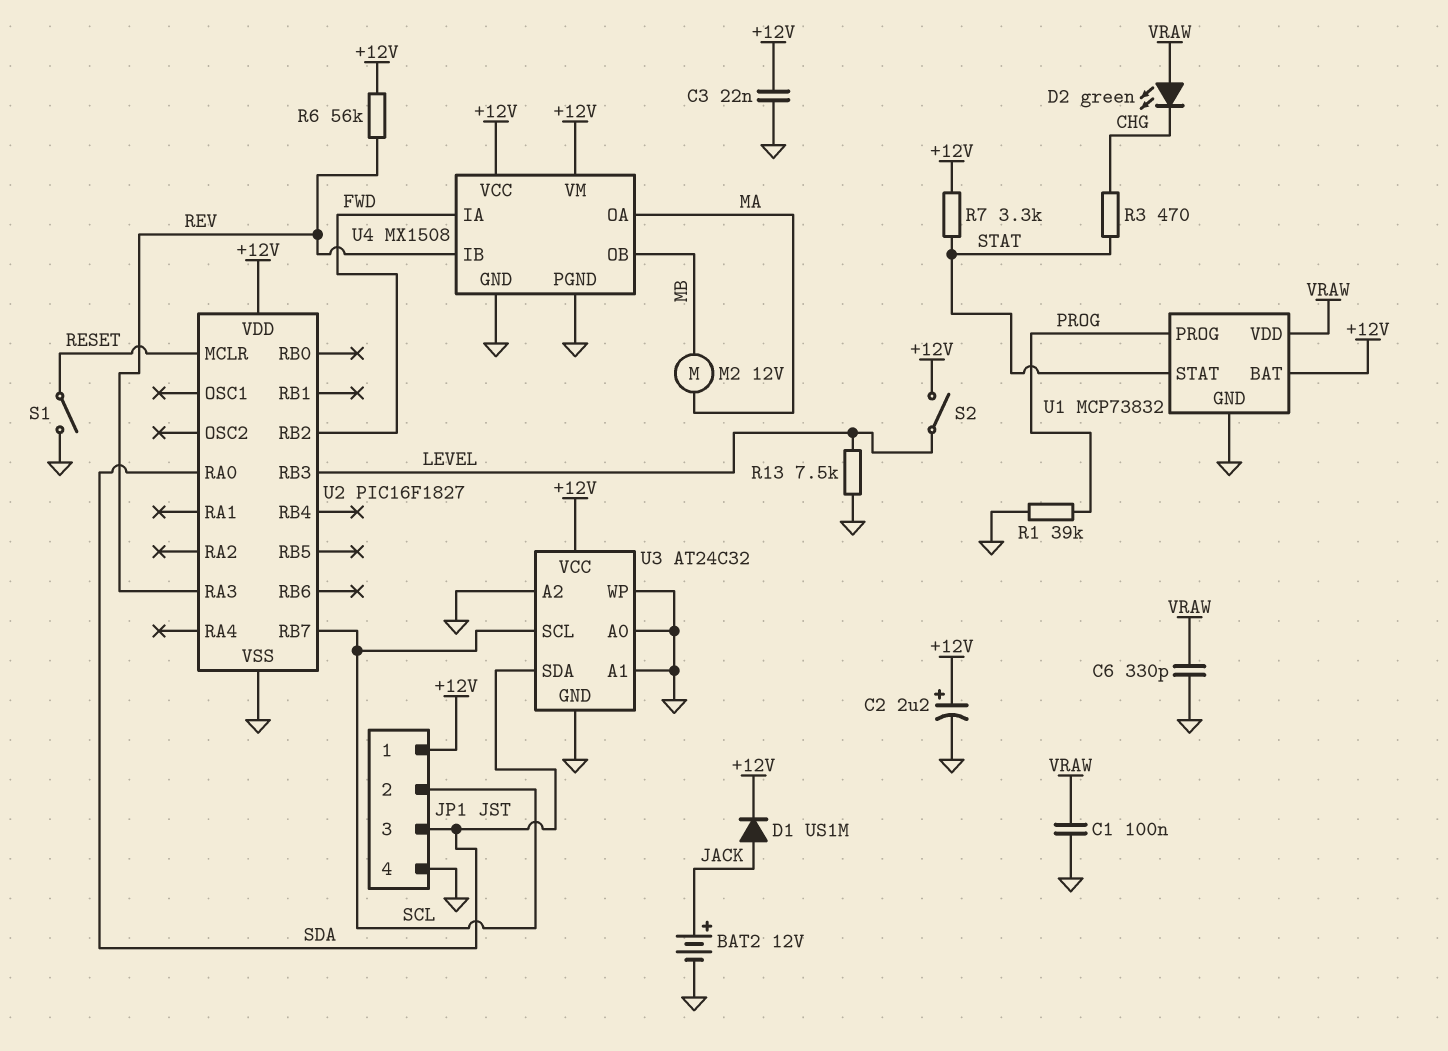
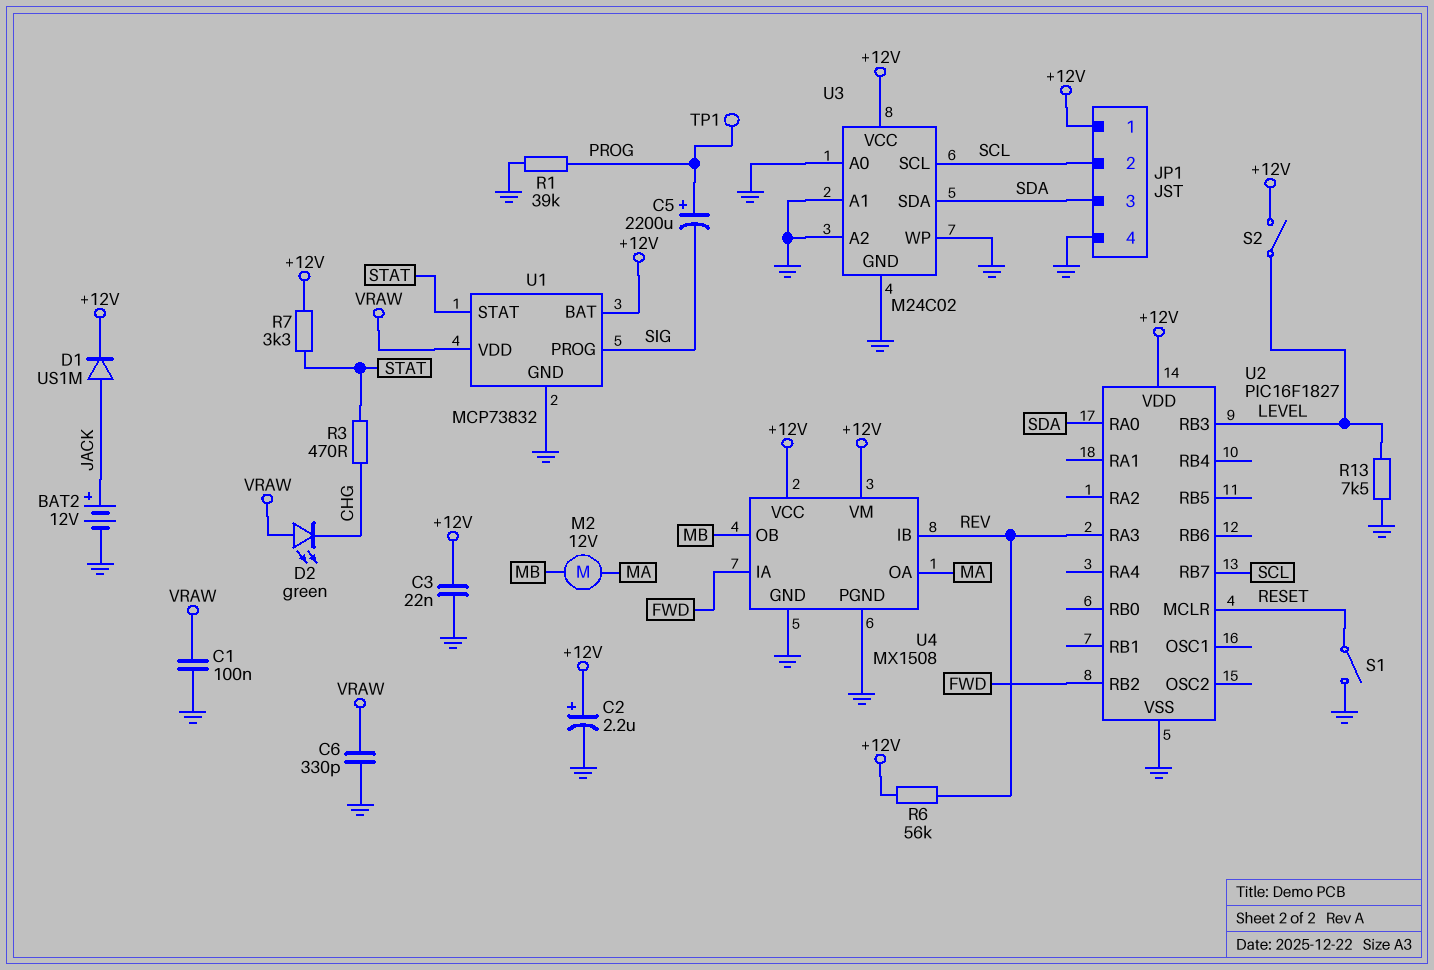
C5: none -> 2200uF (plus PROG, minus SIG)
TP1: none -> test point (PROG)
U1 pin PROG: PROG -> SIG
U3: AT24C32 -> M24C02

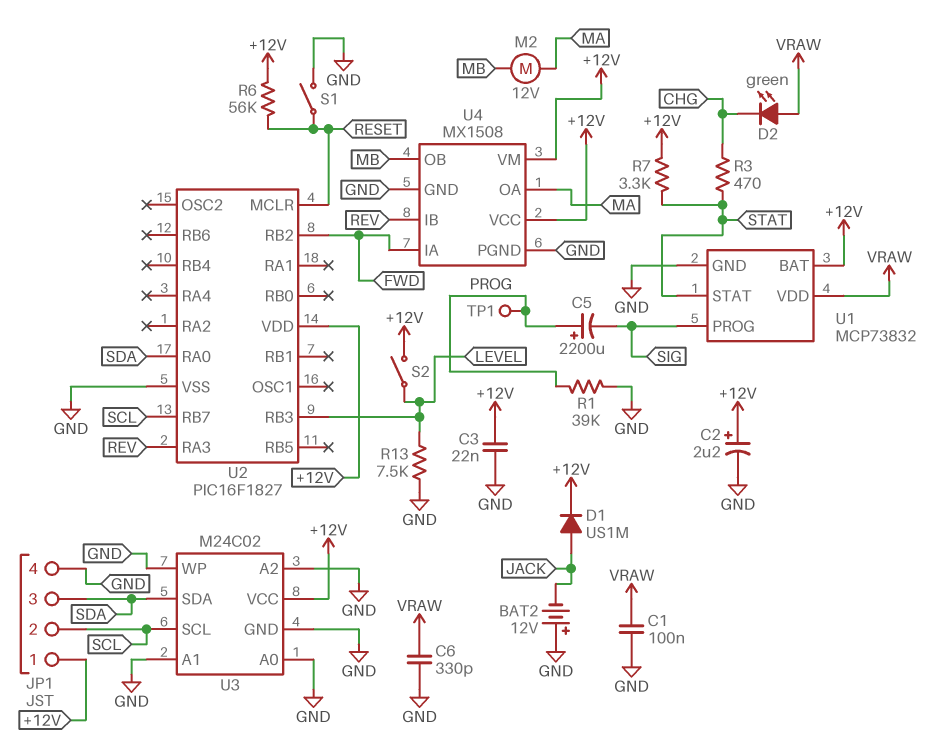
BAT2: 12V (plus JACK, minus GND) -> 12V (plus GND, minus JACK)
R6: 56k (+12V, REV) -> 56k (+12V, RESET)

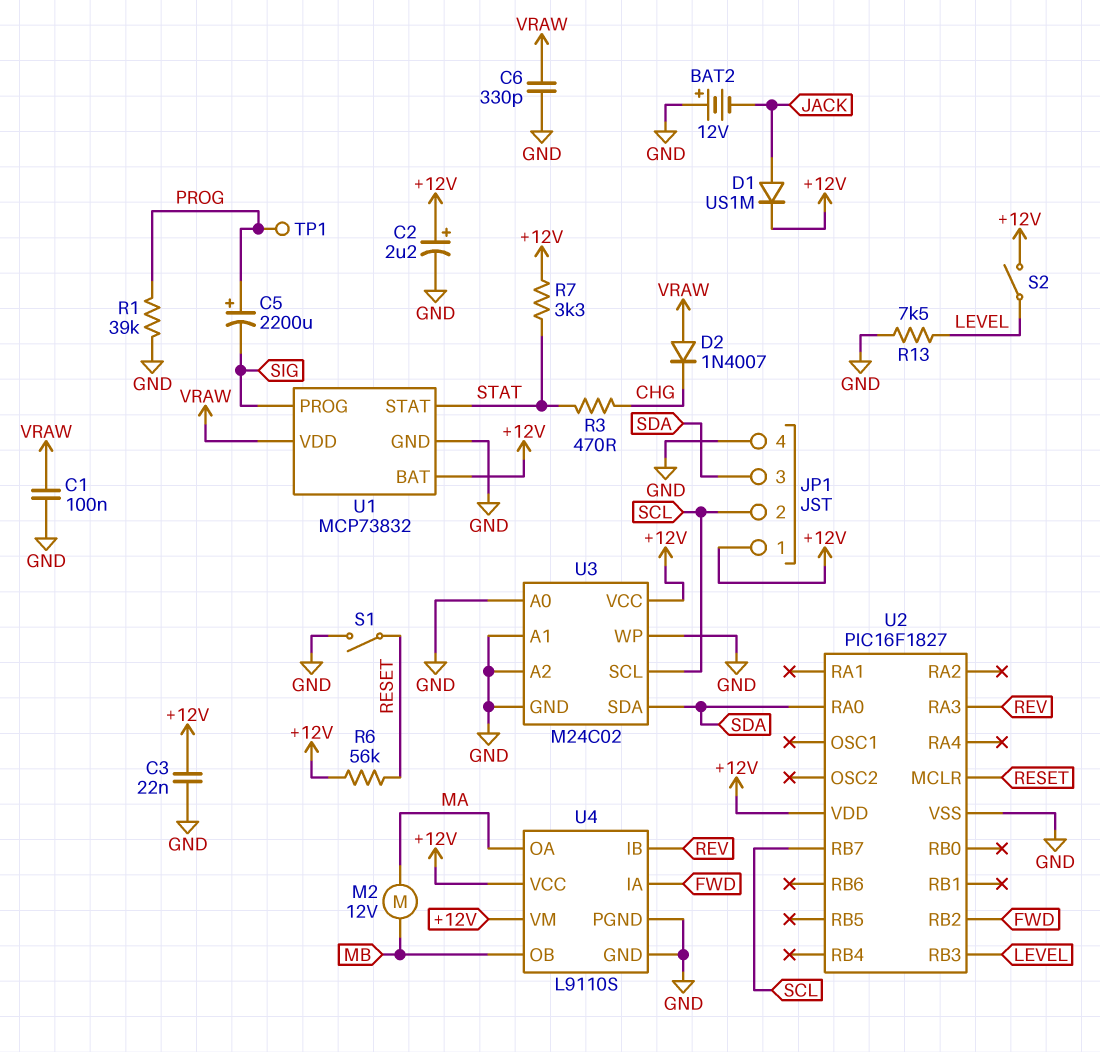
D2: LED green (A VRAW, K CHG) -> diode 1N4007 (A VRAW, K CHG)
U4: MX1508 -> L9110S

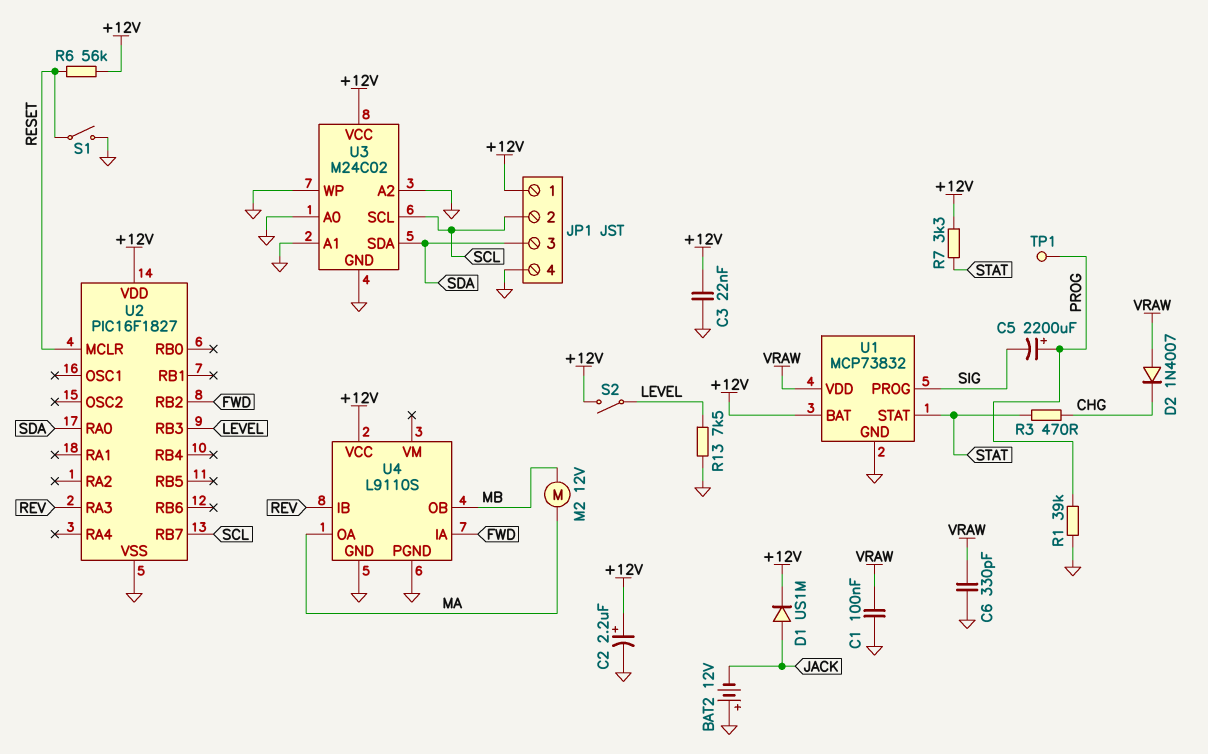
U4 pin VM: +12V -> none

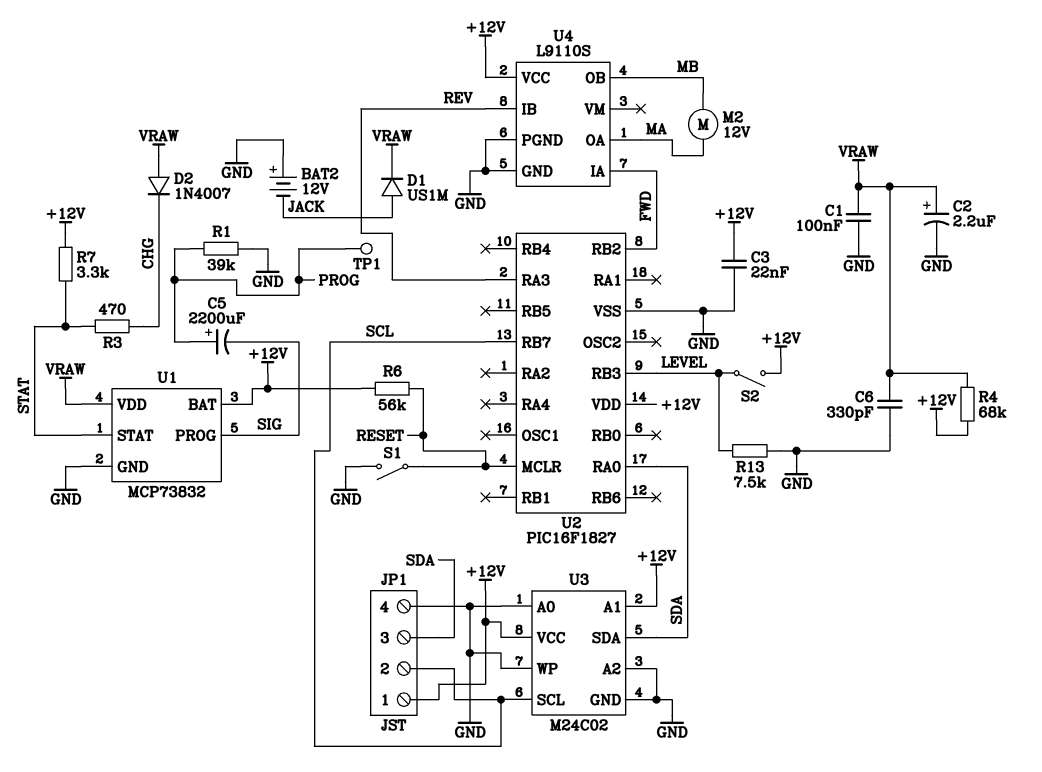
C2: 2.2uF (plus +12V, minus GND) -> 2.2uF (plus VRAW, minus GND)
D1: diode US1M (A JACK, K +12V) -> diode US1M (A JACK, K VRAW)
R4: none -> 68k (+12V, VRAW)
U3 pin A1: GND -> +12V

